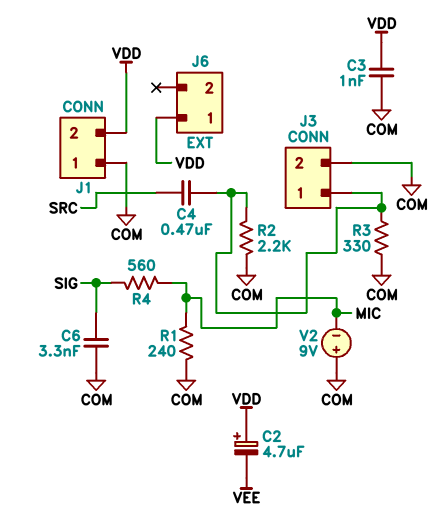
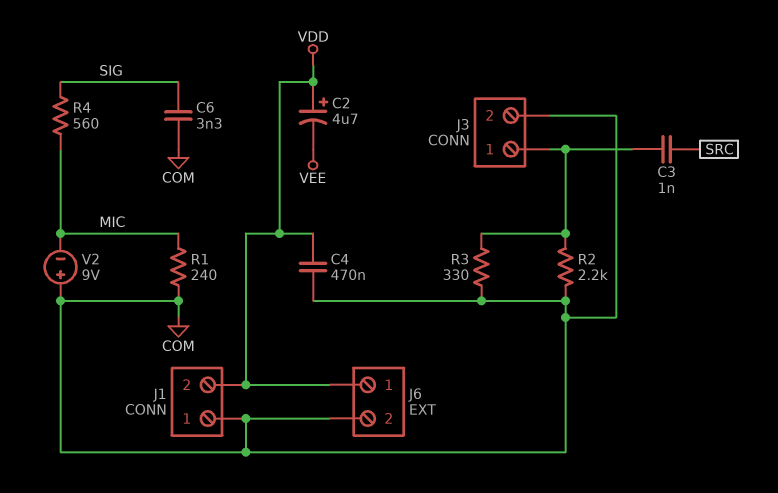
C3: 1nF (COM, VDD) -> 1nF (J3/1, SRC)
C4: 470nF (J3/1, SRC) -> 470nF (COM, VDD)
J6 pin 2: none -> COM

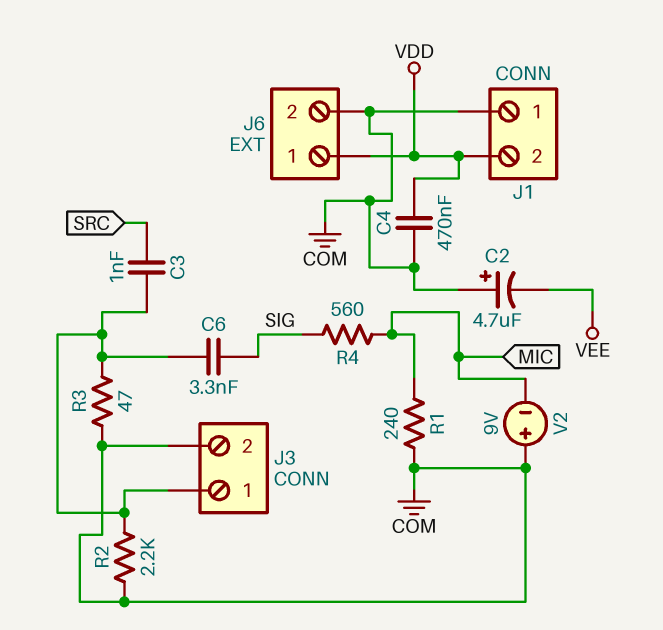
C2: 4.7uF (plus VDD, minus VEE) -> 4.7uF (plus COM, minus VEE)
C6: 3.3nF (COM, SIG) -> 3.3nF (J3/1, SIG)
R3: 330 (COM, J3/1) -> 47 (COM, J3/1)

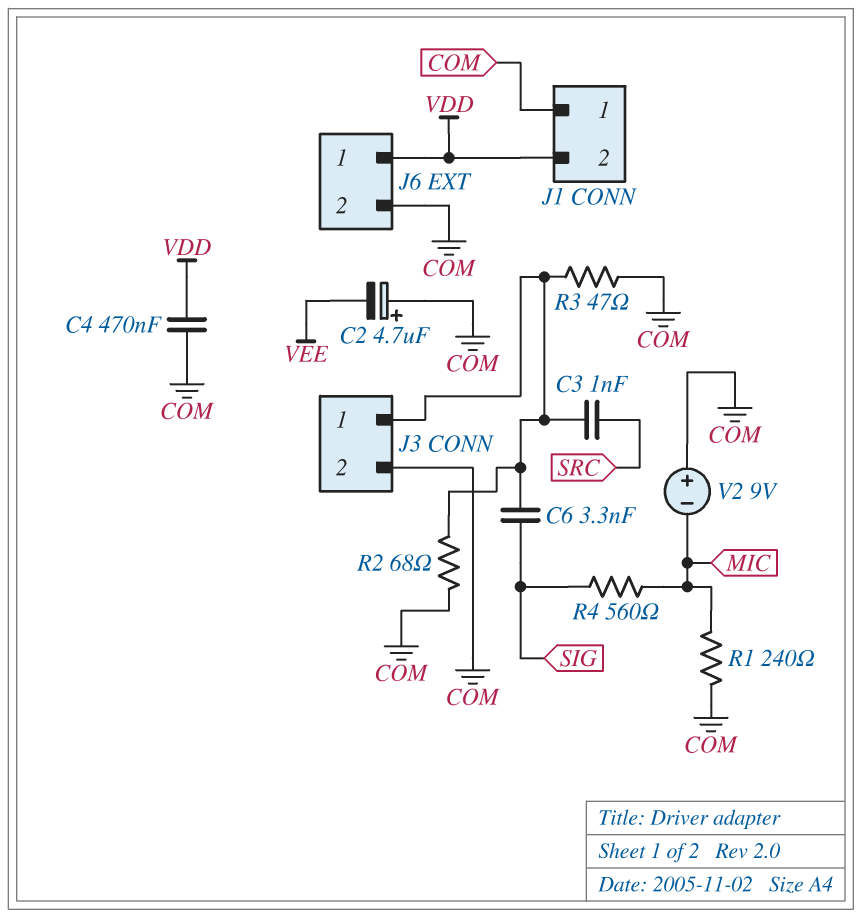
R2: 2.2k (COM, J3/1) -> 68 (COM, J3/1)

